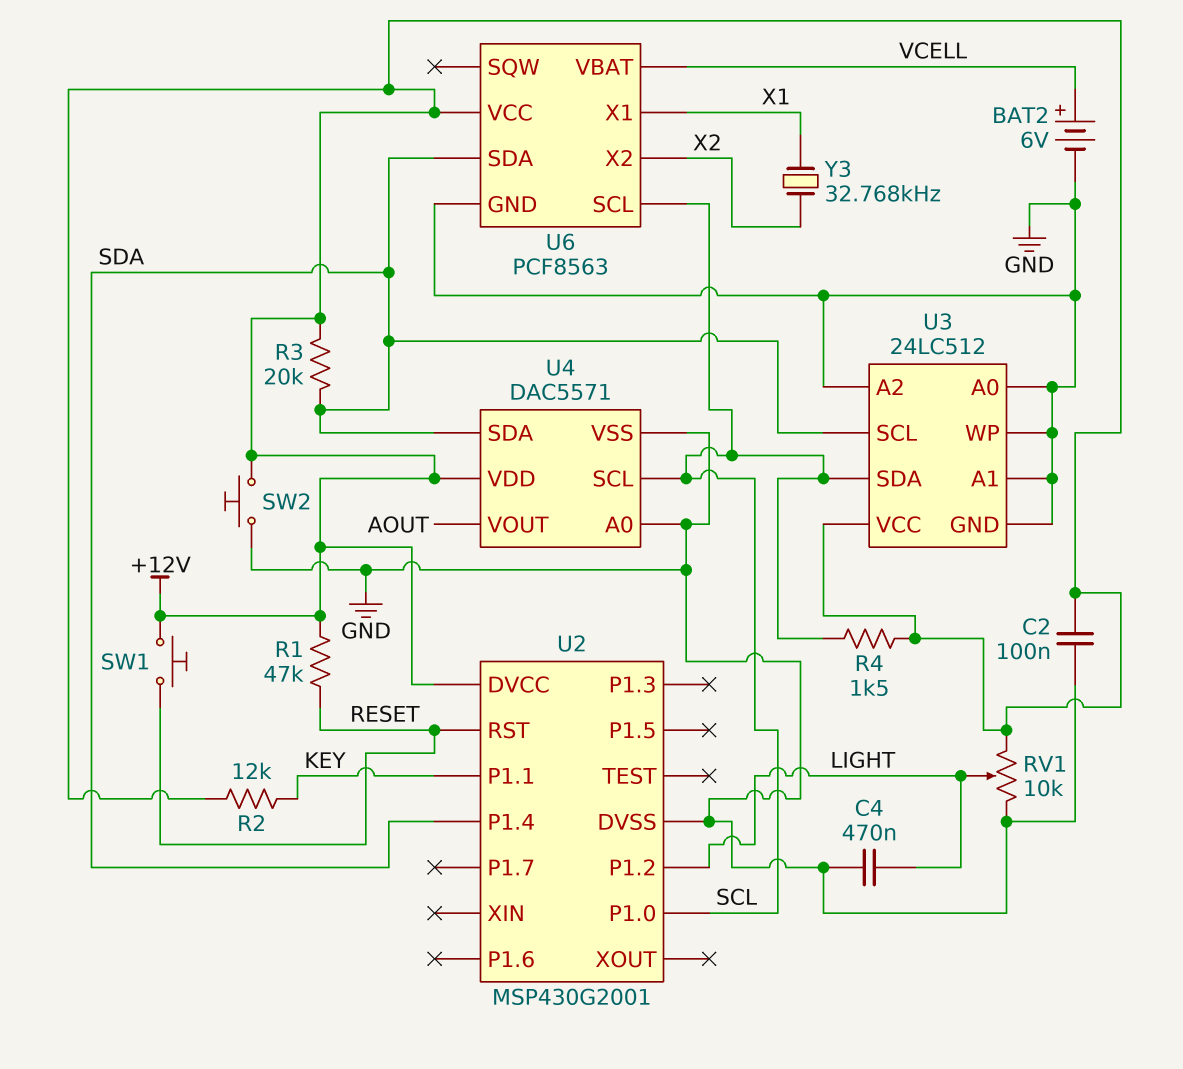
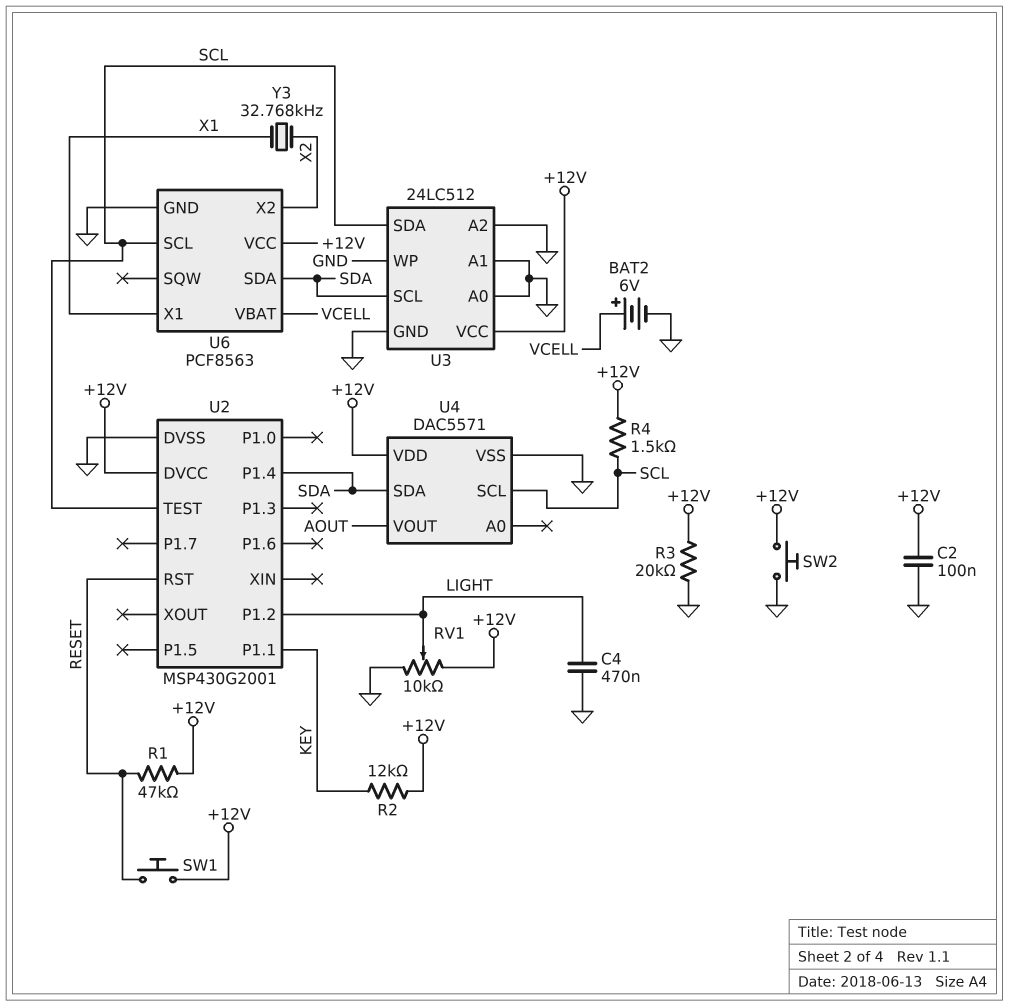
R3: 20k (+12V, SDA) -> 20k (+12V, GND)
U2 pin P1.0: SCL -> none
U2 pin TEST: none -> SCL
U4 pin A0: GND -> none

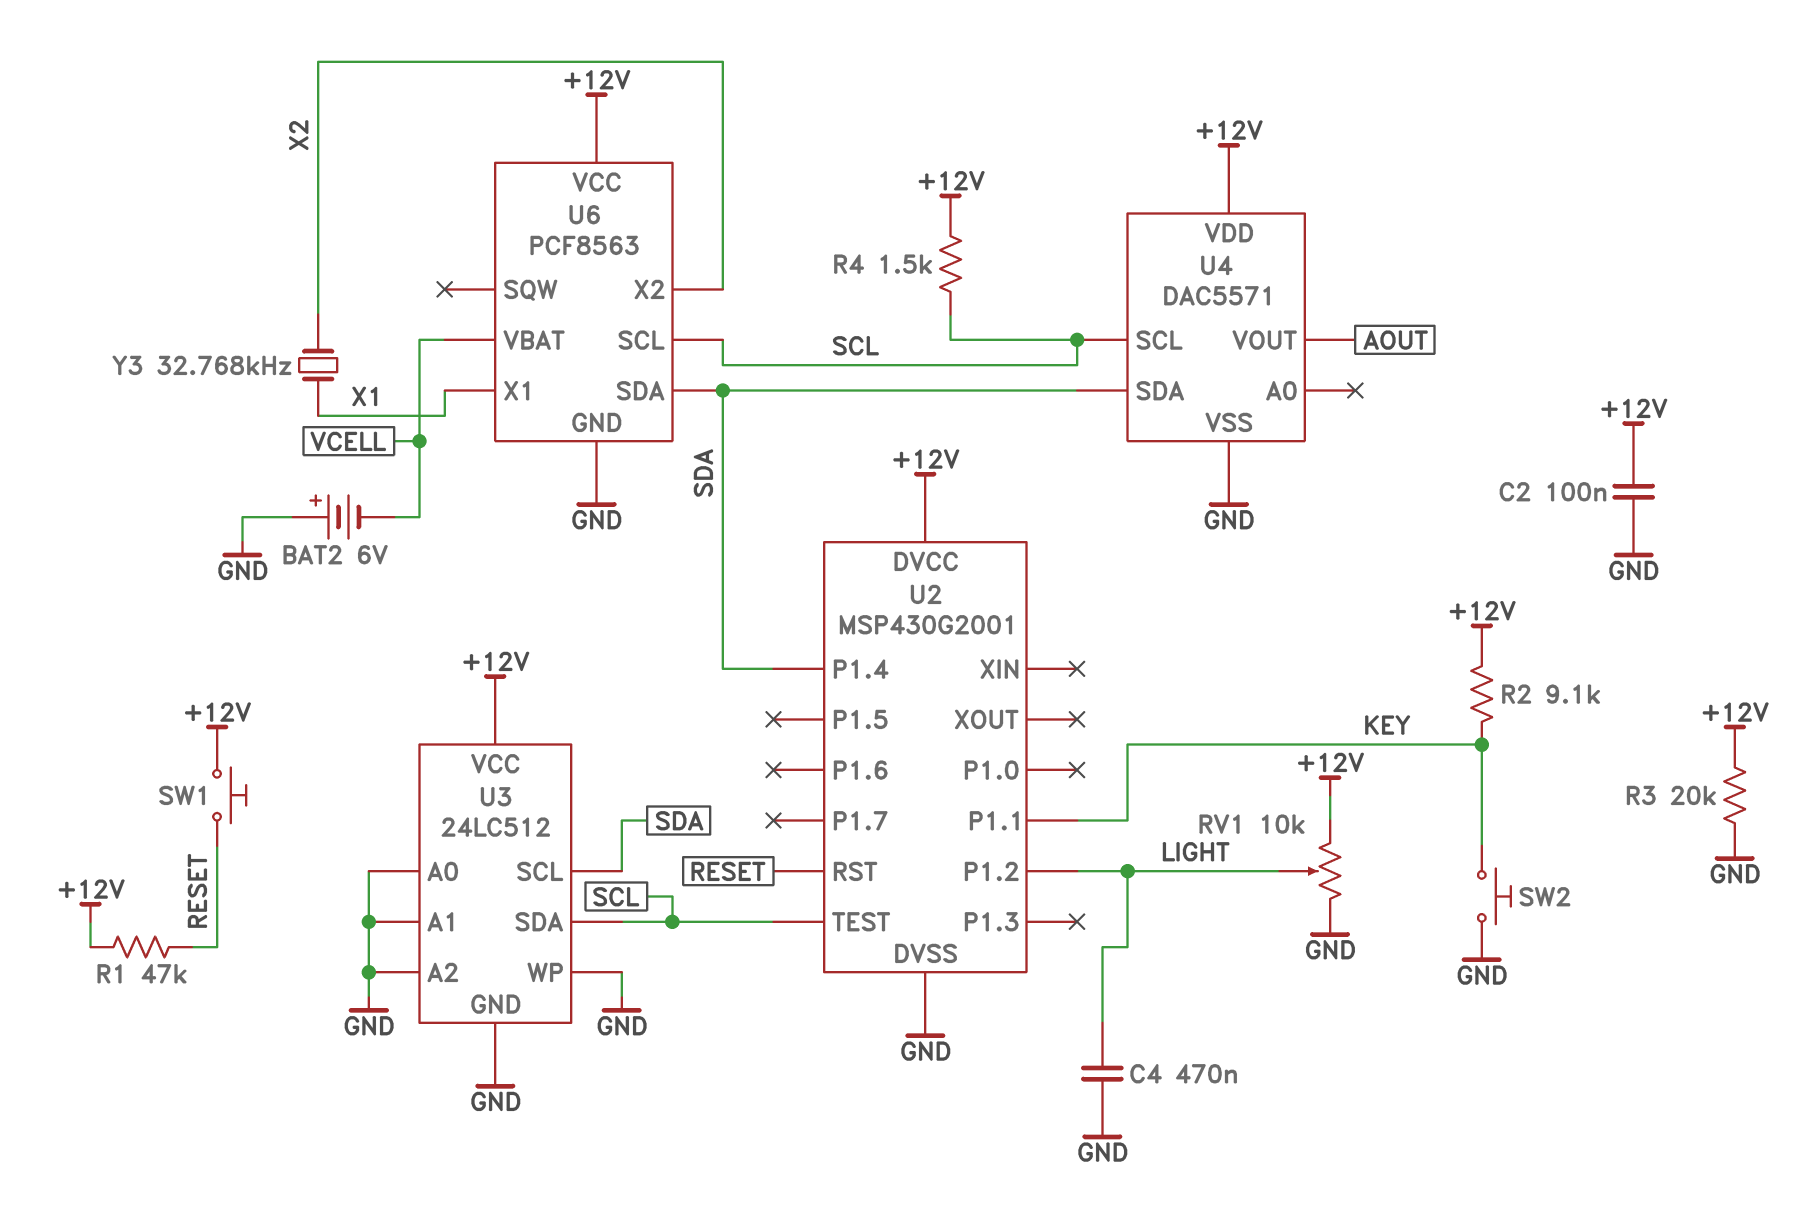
BAT2: 6V (plus VCELL, minus GND) -> 6V (plus GND, minus VCELL)
R2: 12k (+12V, KEY) -> 9.1k (+12V, KEY)
SW2: button (+12V, GND) -> button (GND, KEY)

